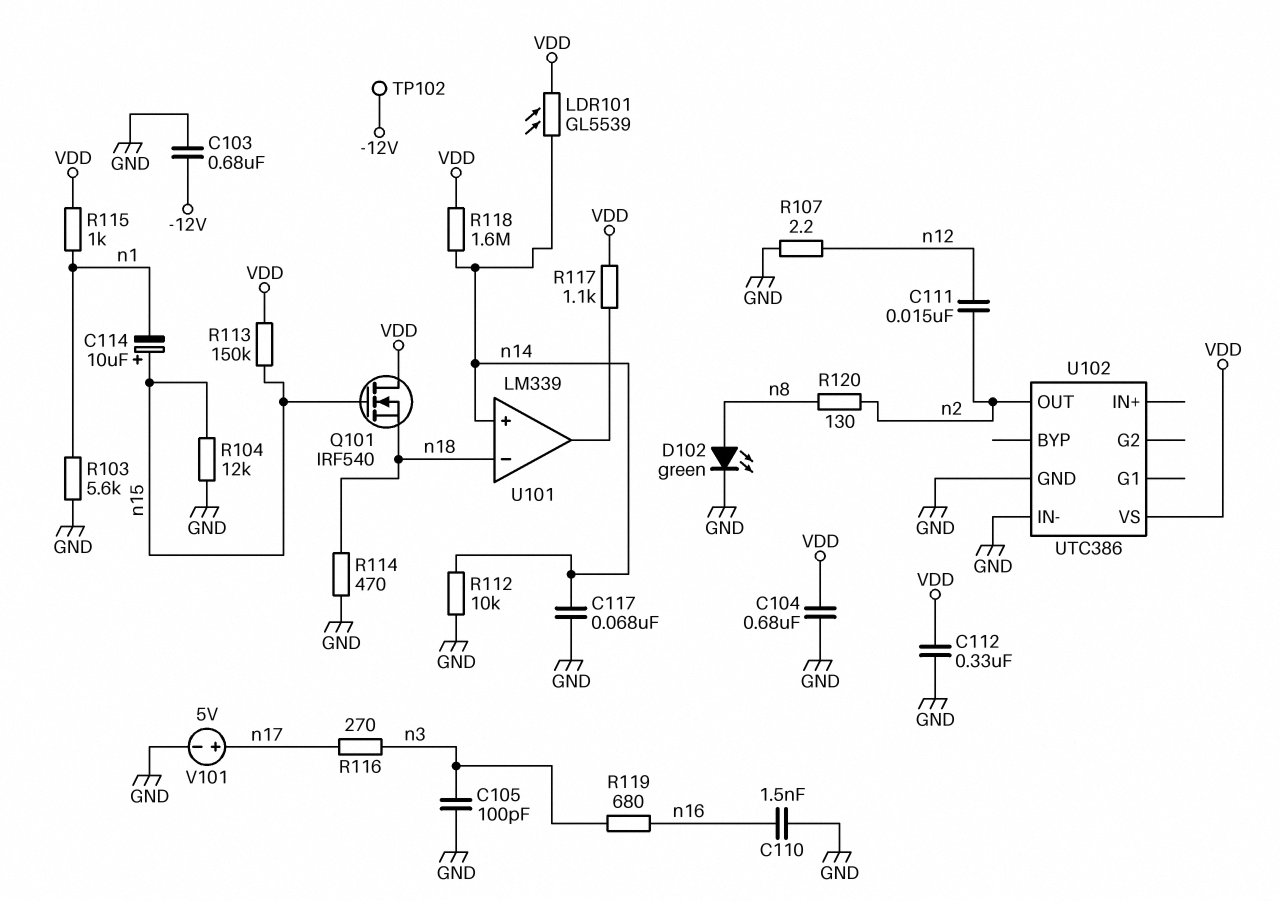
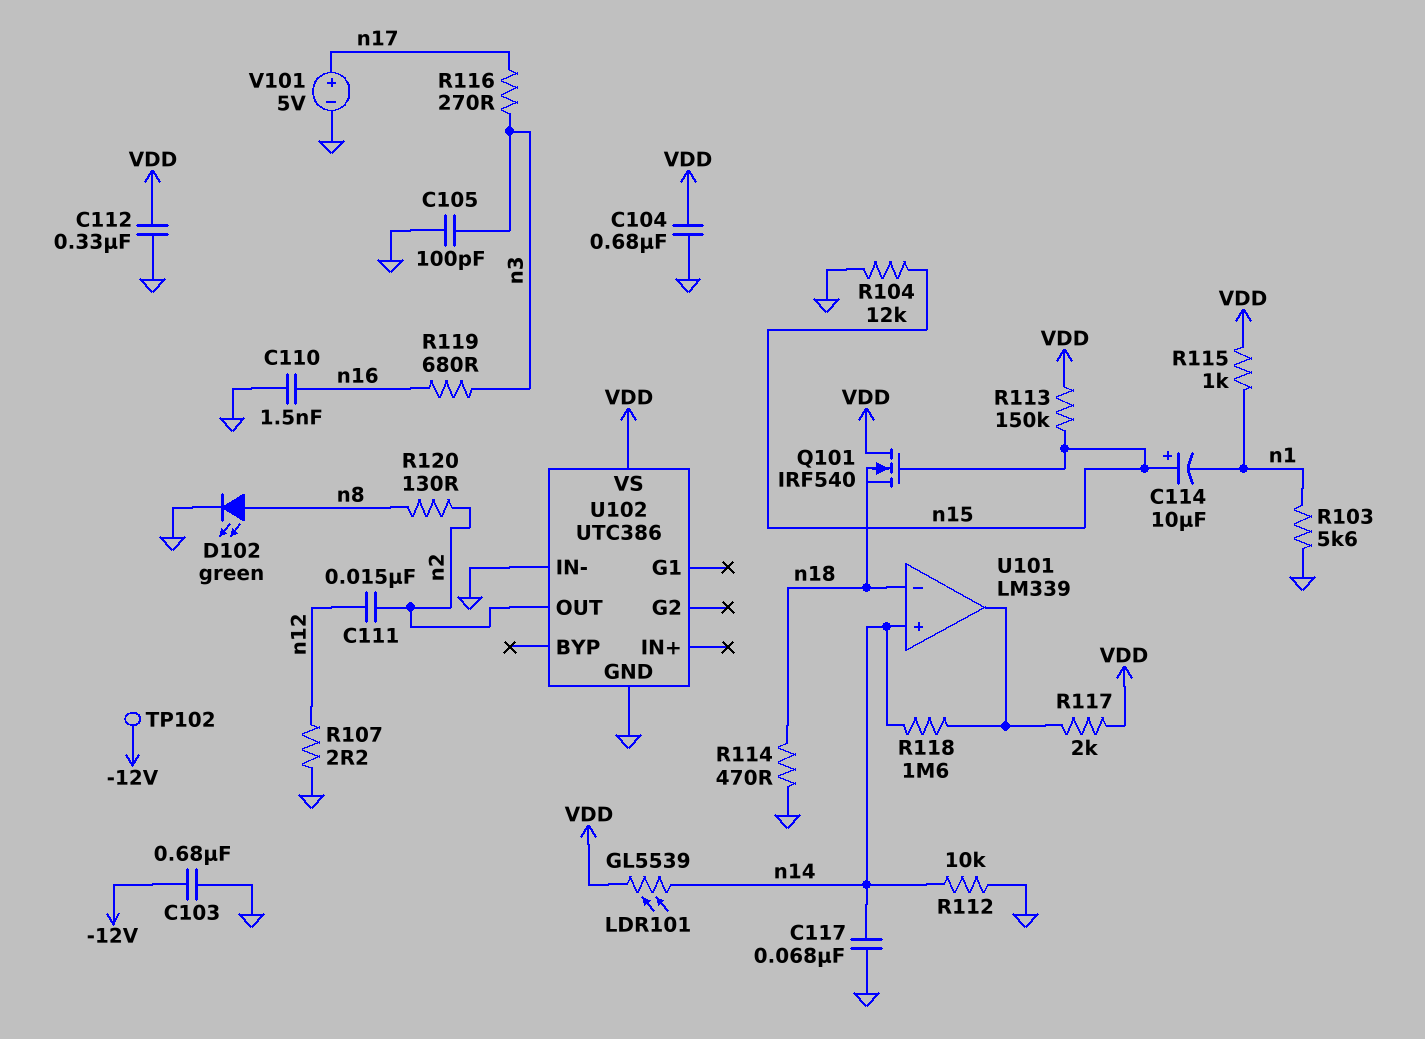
R117: 1.1k (U101/out, VDD) -> 2k (U101/out, VDD)
R118: 1.6M (VDD, n14) -> 1.6M (U101/out, n14)

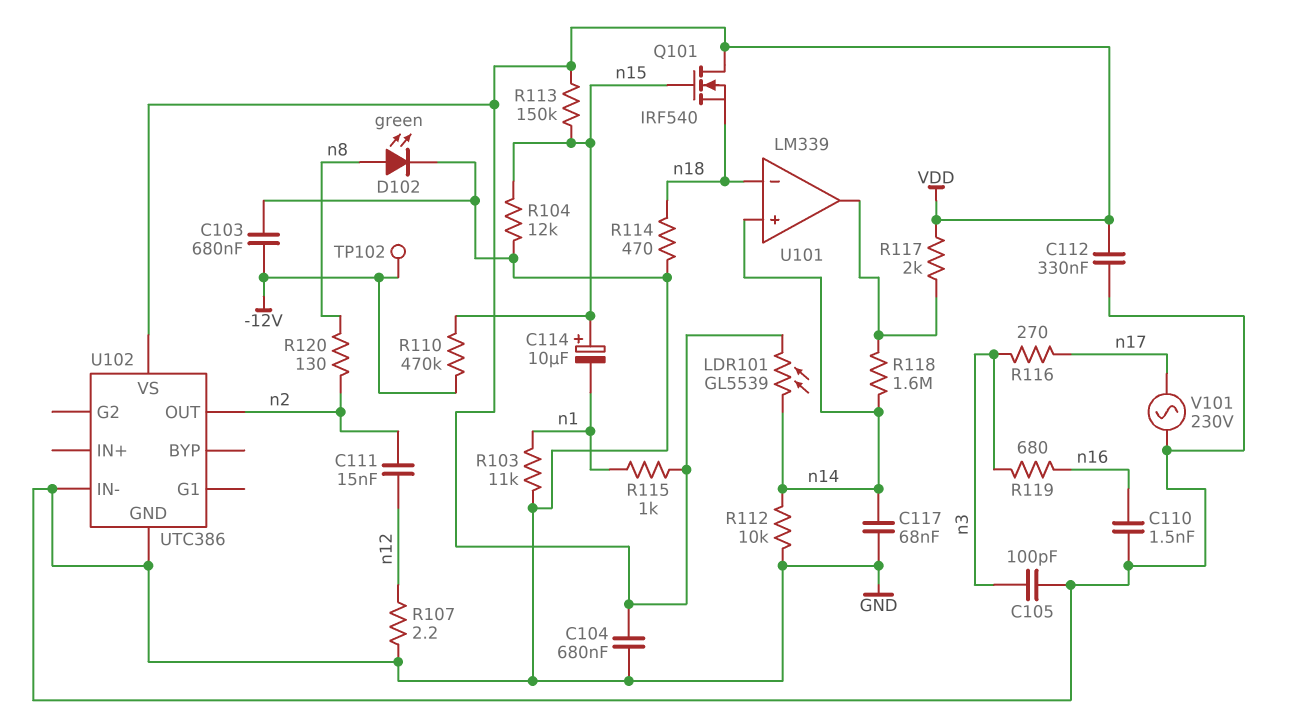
R103: 5.6k (GND, n1) -> 11k (GND, n1)
R110: none -> 470k (-12V, n15)
V101: 5V (plus n17, minus GND) -> AC 230V (GND, n17)

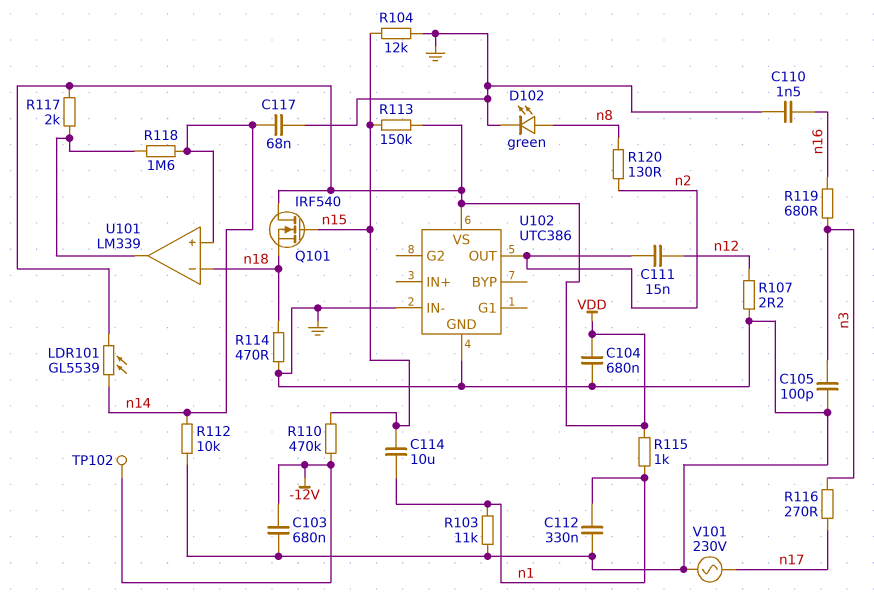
C112: 330nF (GND, VDD) -> 330nF (GND, n1)
C114: 10uF (plus n15, minus n1) -> 10uF (n1, n15)

